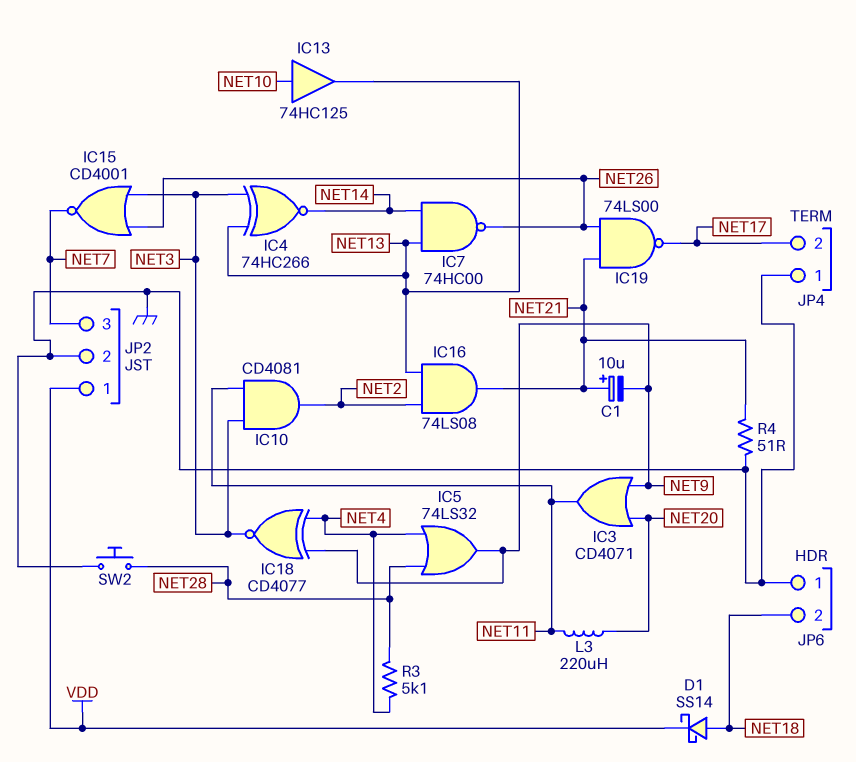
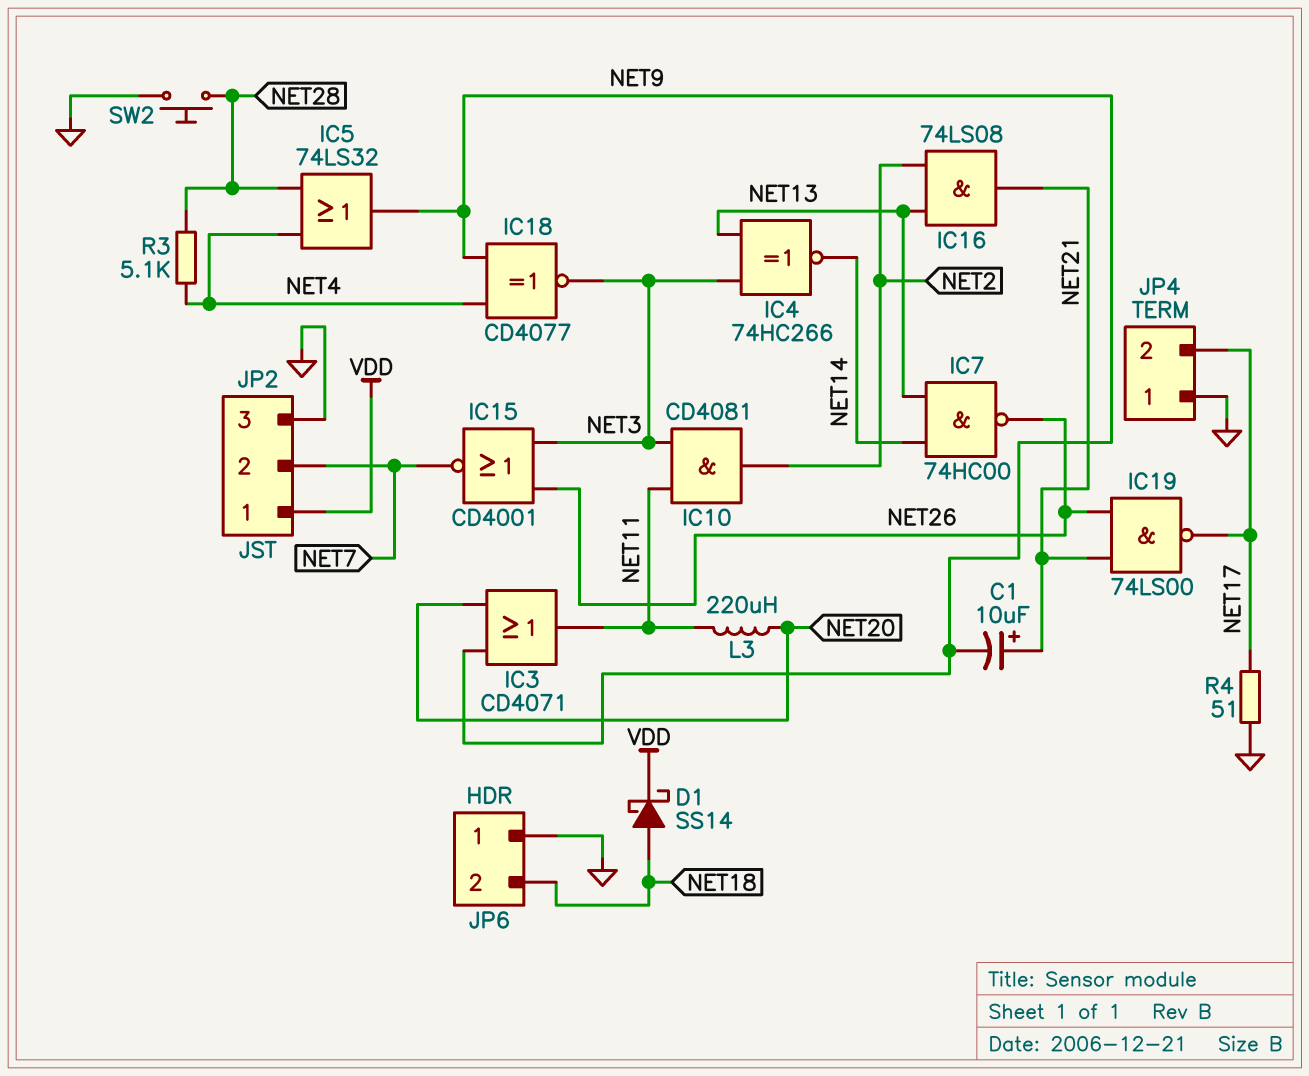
IC13: buffer 74HC125 (in NET10, out NET13) -> none
JP2 pin 2: GND -> NET7
JP2 pin 3: NET7 -> GND
R4: 51 (GND, NET21) -> 51 (GND, NET17)

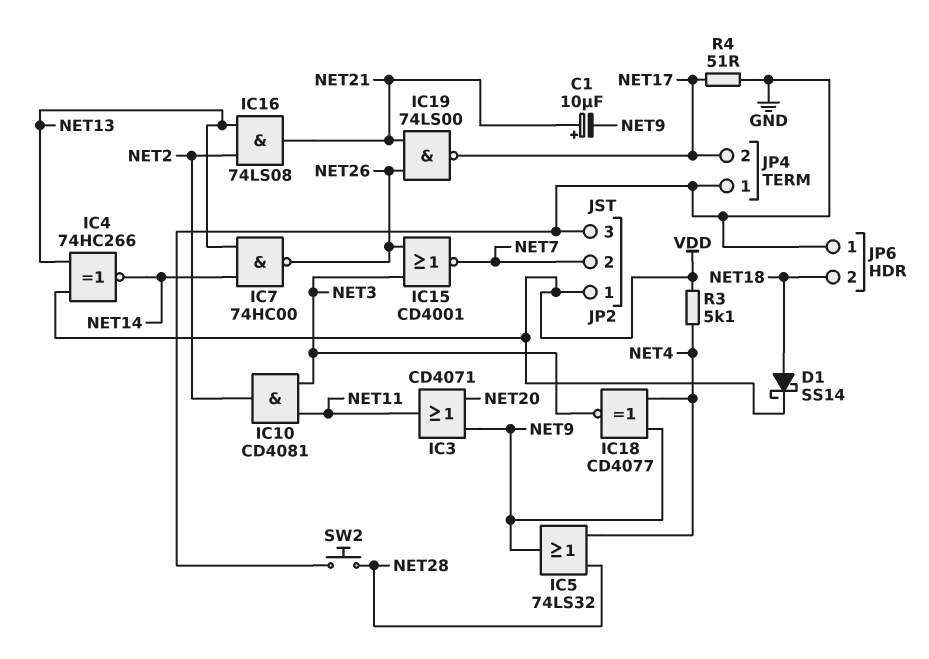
IC4: XNOR 74HC266 (in NET3, in NET13, out NET14) -> XNOR 74HC266 (in NET13, in VDD, out NET14)
L3: 220uH (NET11, NET20) -> none
R3: 5.1k (NET4, NET28) -> 5.1k (NET4, VDD)

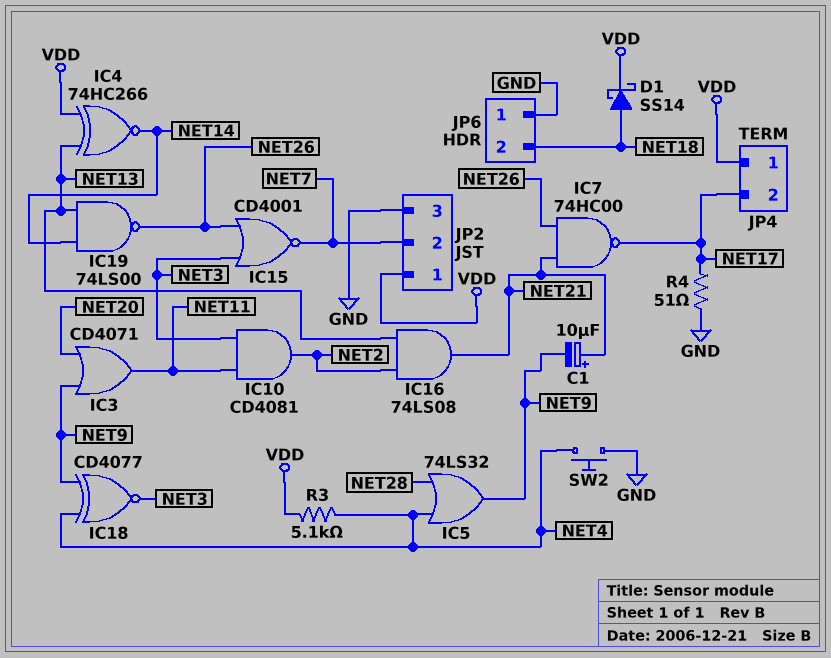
IC7: NAND 74HC00 (in NET13, in NET14, out NET26) -> NAND 74HC00 (in NET21, in NET26, out NET17)
IC19: NAND 74LS00 (in NET21, in NET26, out NET17) -> NAND 74LS00 (in NET13, in NET14, out NET26)
JP4 pin 1: GND -> VDD
SW2: button (GND, NET28) -> button (GND, NET4)

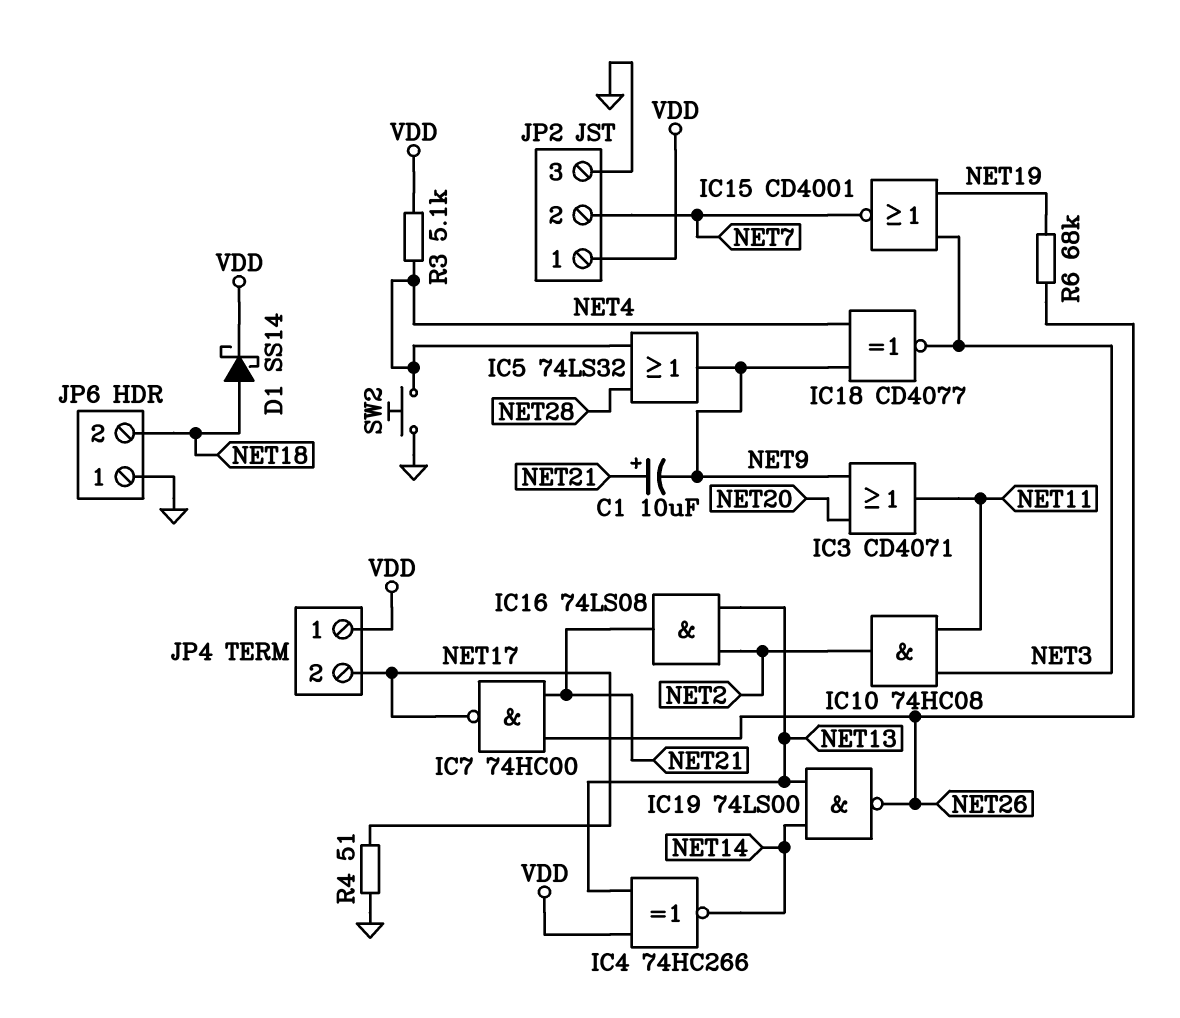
IC10: AND CD4081 (in NET3, in NET11, out NET2) -> AND 74HC08 (in NET3, in NET11, out NET2)
IC15: NOR CD4001 (in NET3, in NET26, out NET7) -> NOR CD4001 (in NET3, in NET19, out NET7)
R6: none -> 68k (NET19, NET26)

